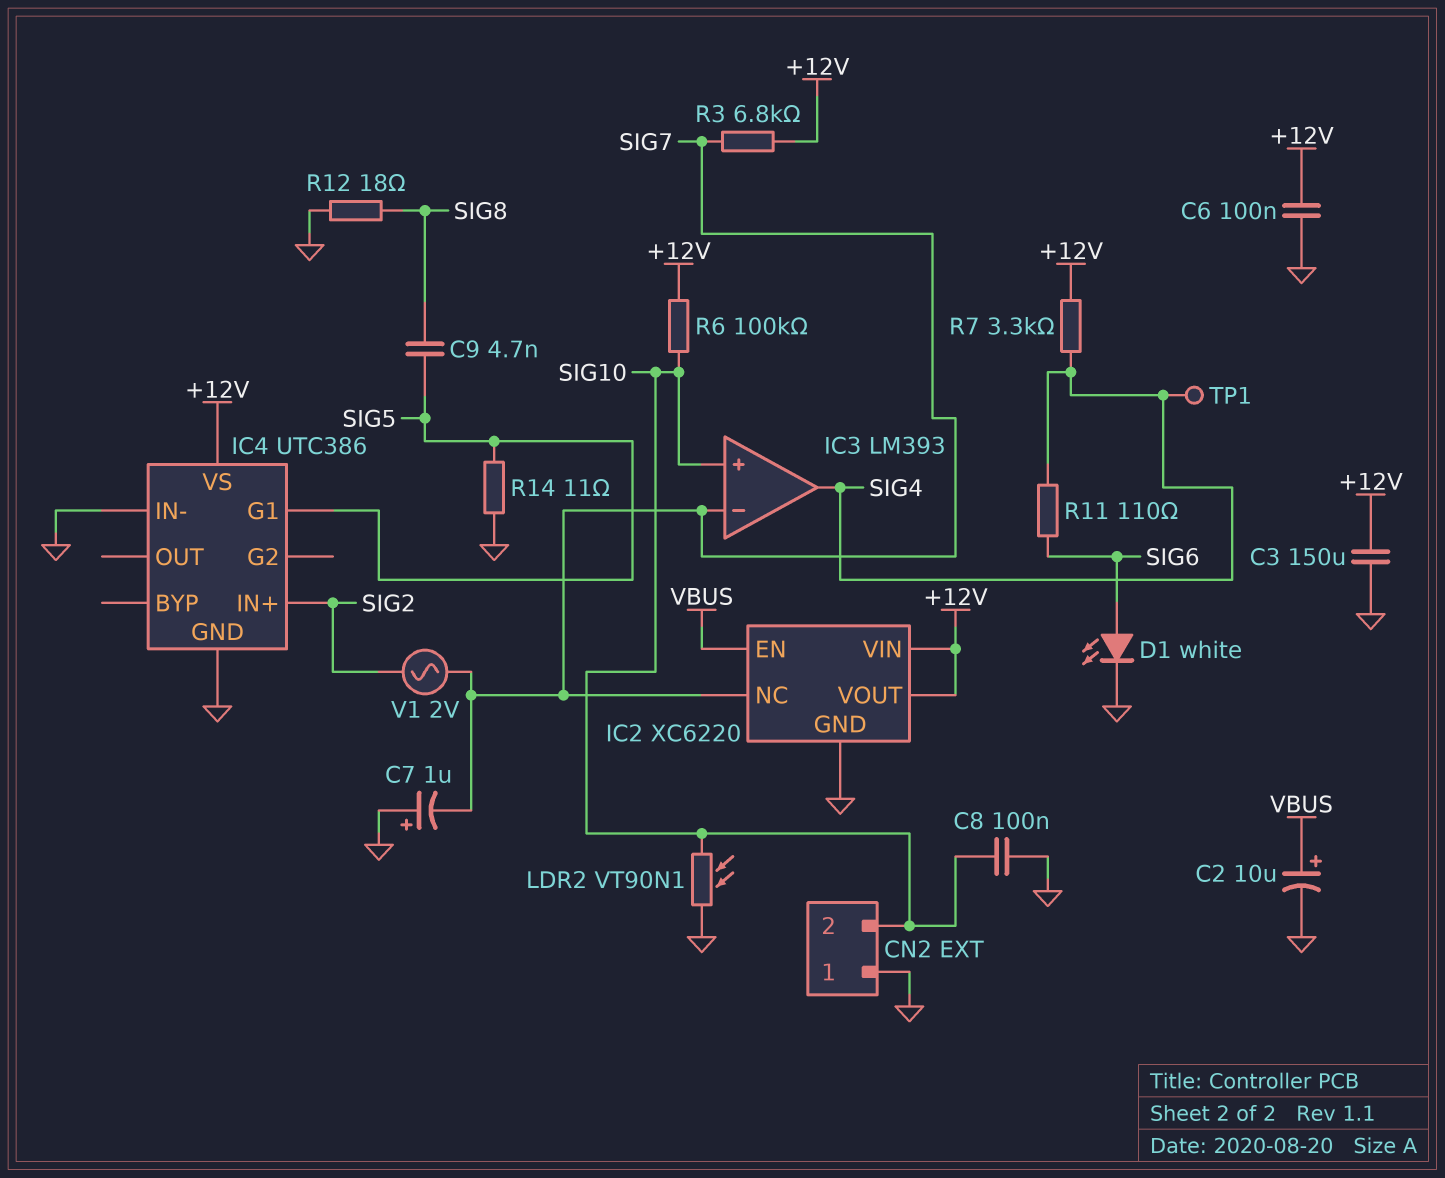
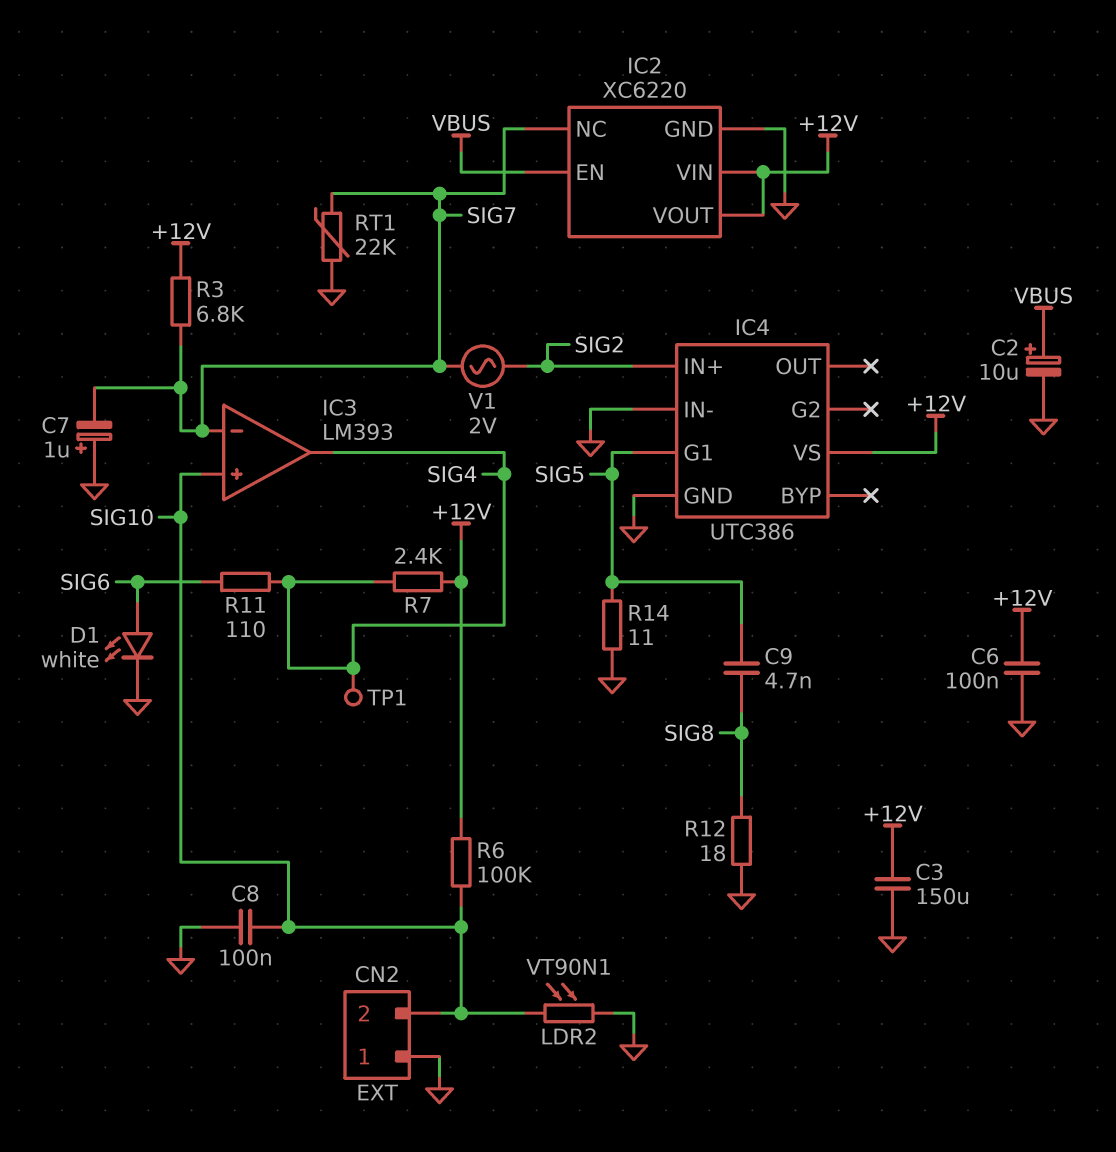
R7: 3.3k (+12V, SIG4) -> 2.4k (+12V, SIG4)
RT1: none -> 22k (GND, SIG7)

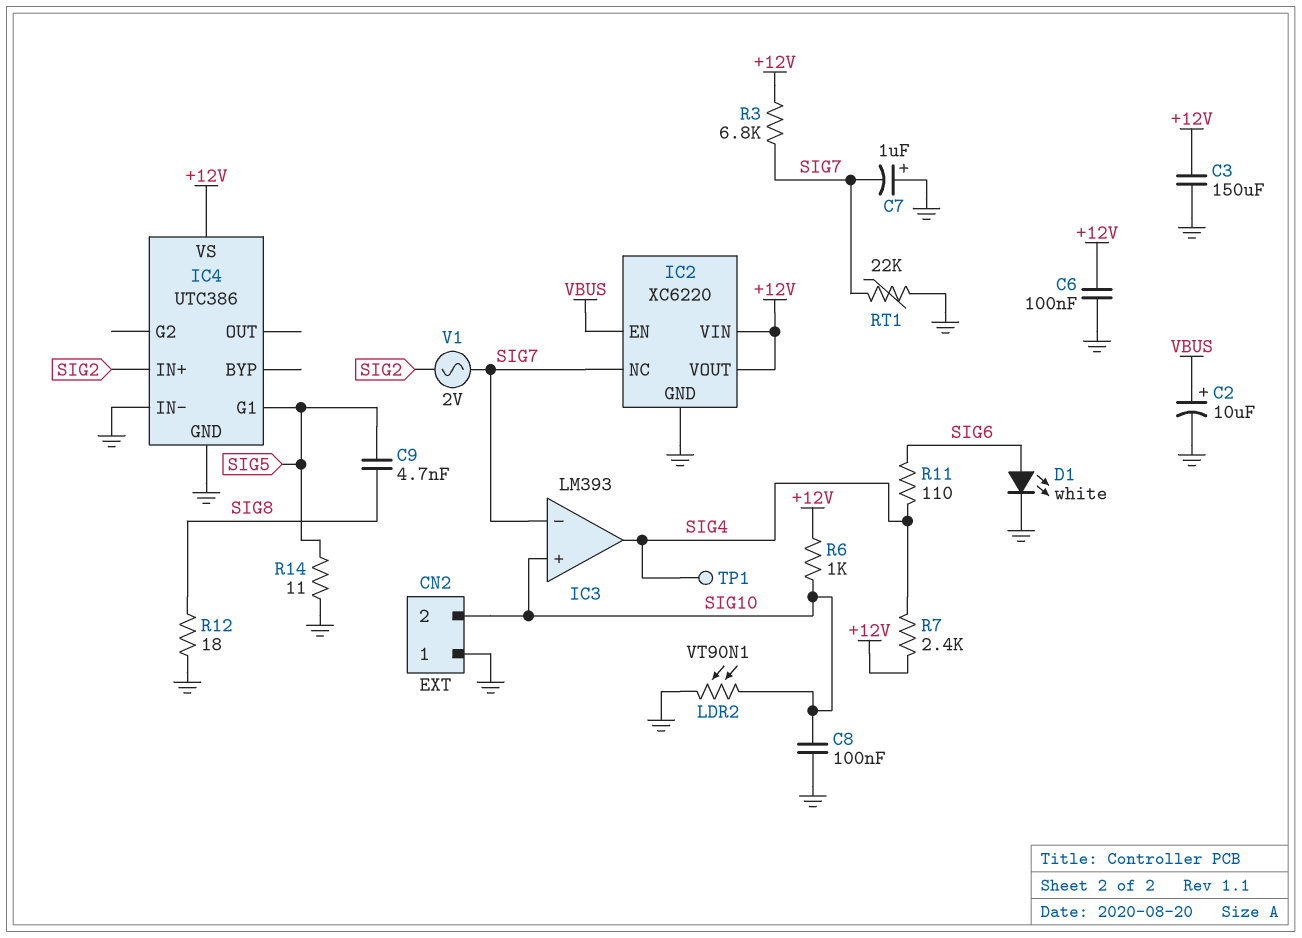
R6: 100k (+12V, SIG10) -> 1k (+12V, SIG10)

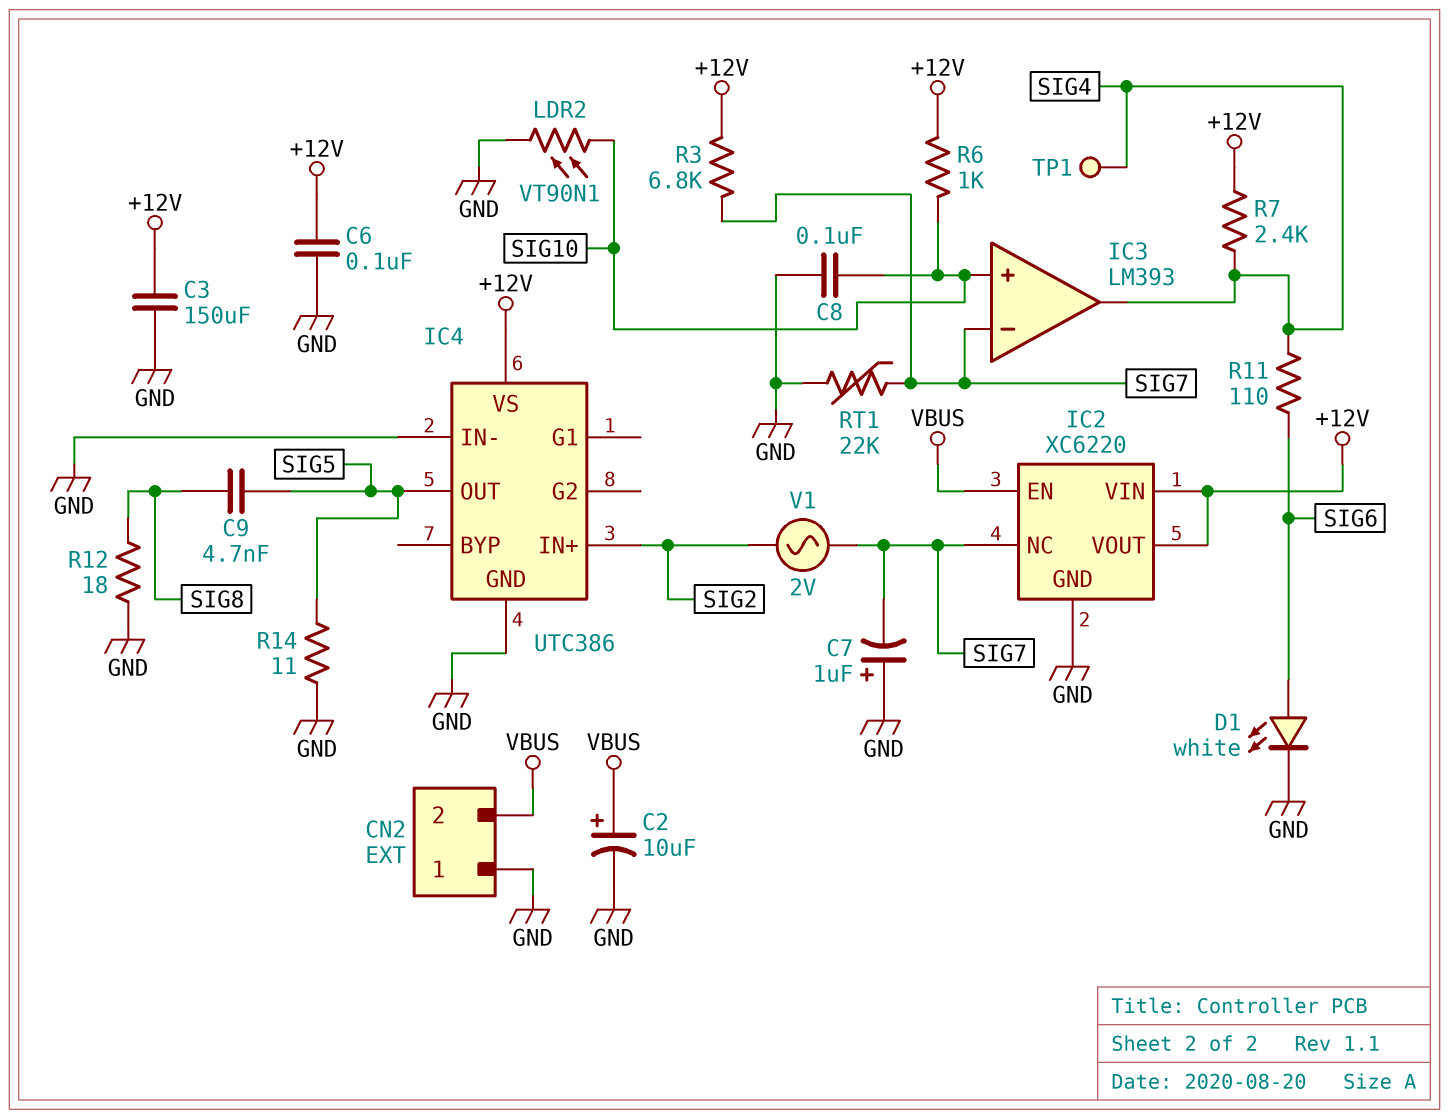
CN2 pin 2: SIG10 -> VBUS
IC4 pin G1: SIG5 -> none
IC4 pin OUT: none -> SIG5

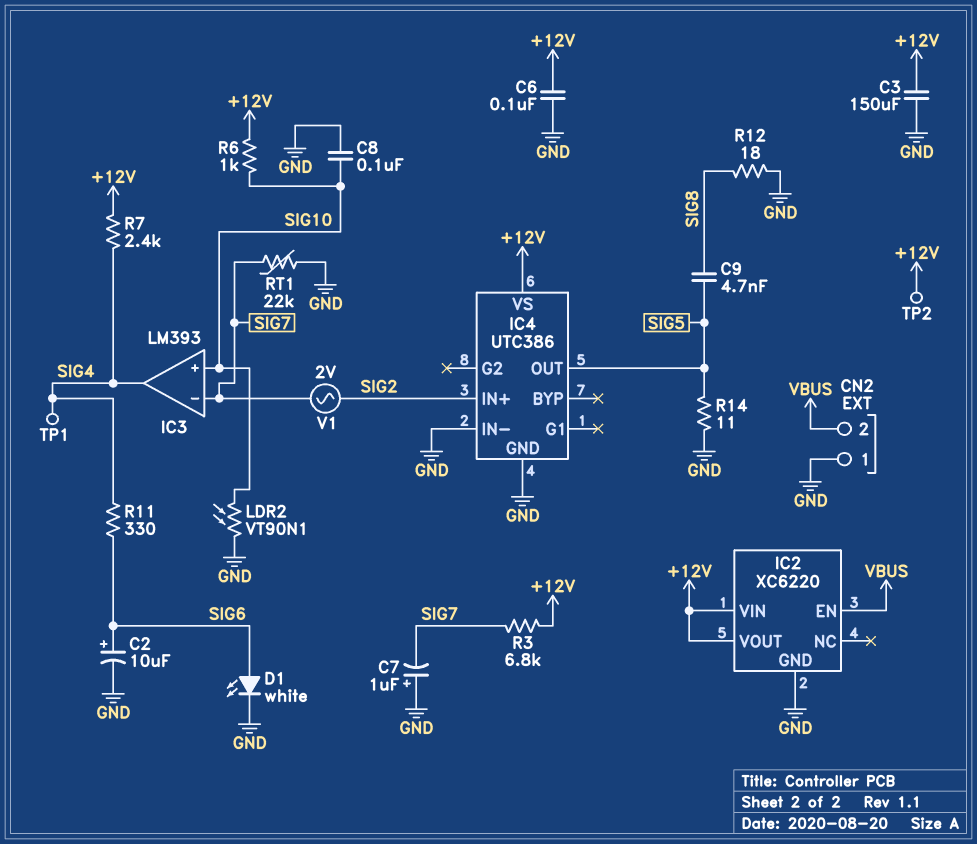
C2: 10uF (plus VBUS, minus GND) -> 10uF (plus SIG6, minus GND)
IC2 pin NC: SIG7 -> none
R11: 110 (SIG4, SIG6) -> 330 (SIG4, SIG6)
TP2: none -> test point (+12V)

